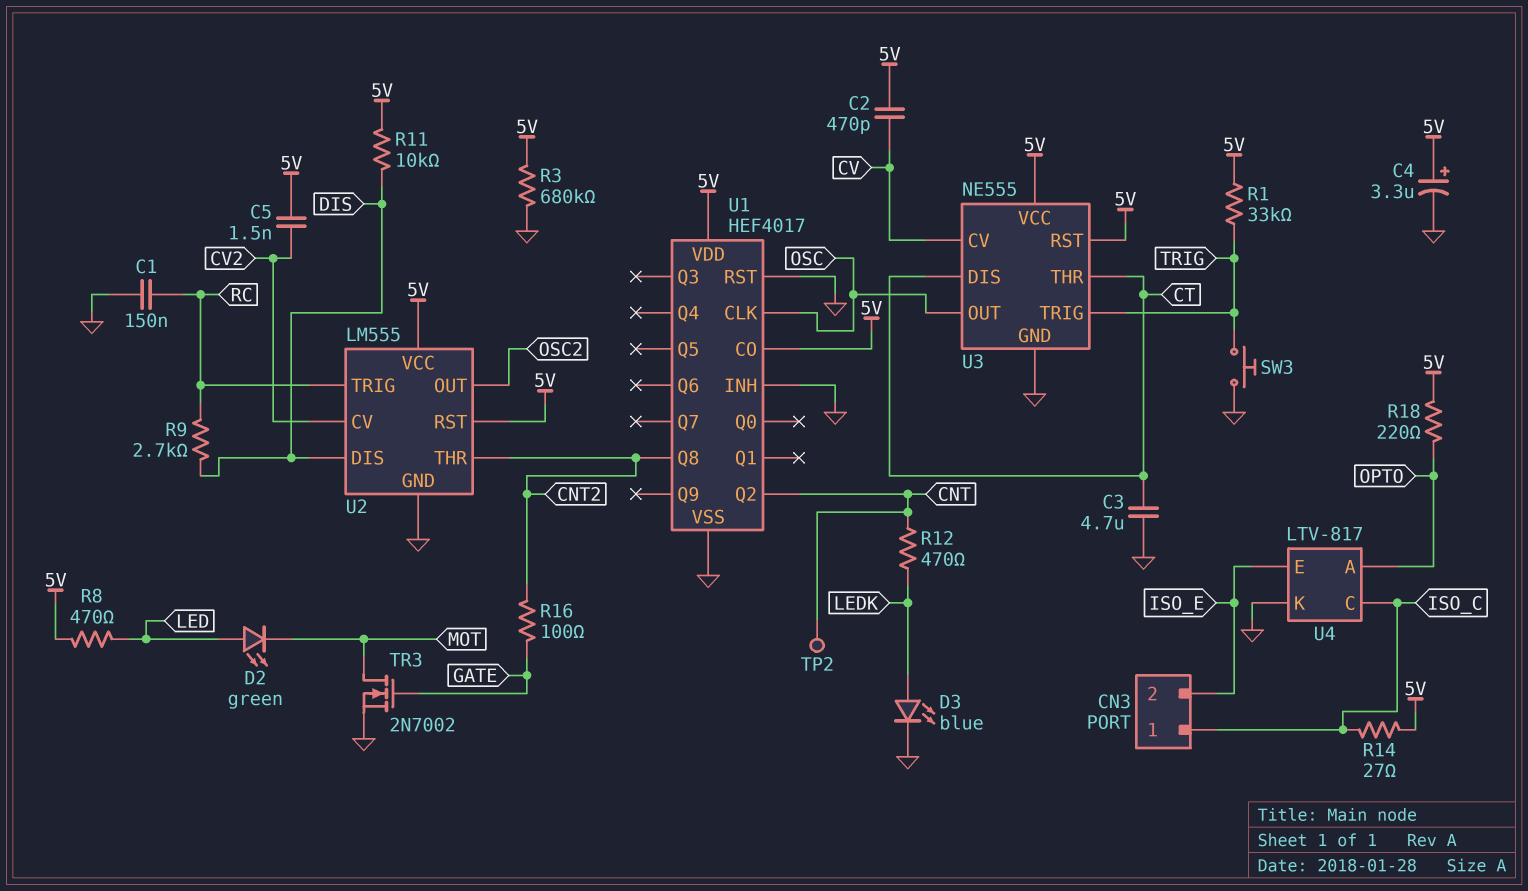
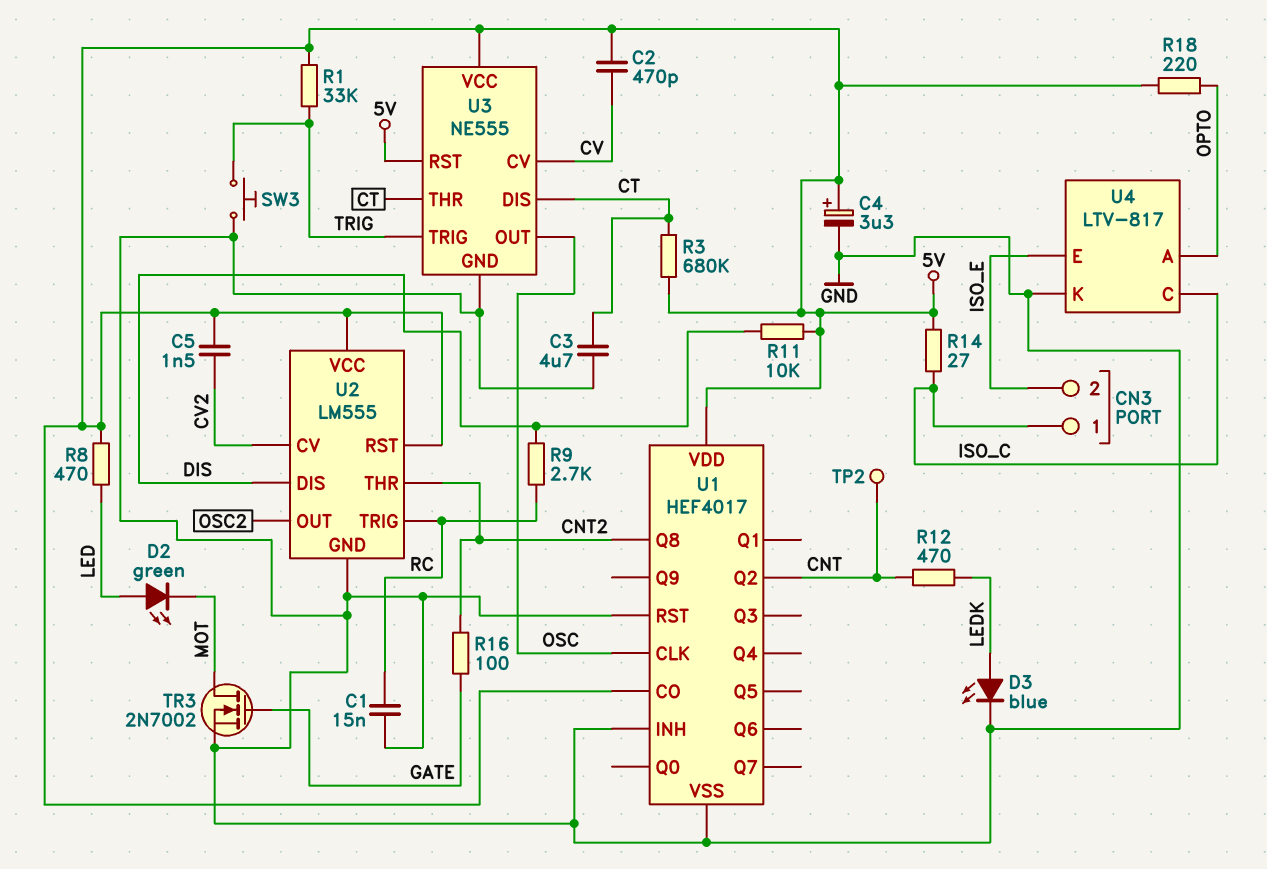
C1: 150nF (GND, RC) -> 15nF (GND, RC)
R3: 680k (5V, GND) -> 680k (5V, CT)

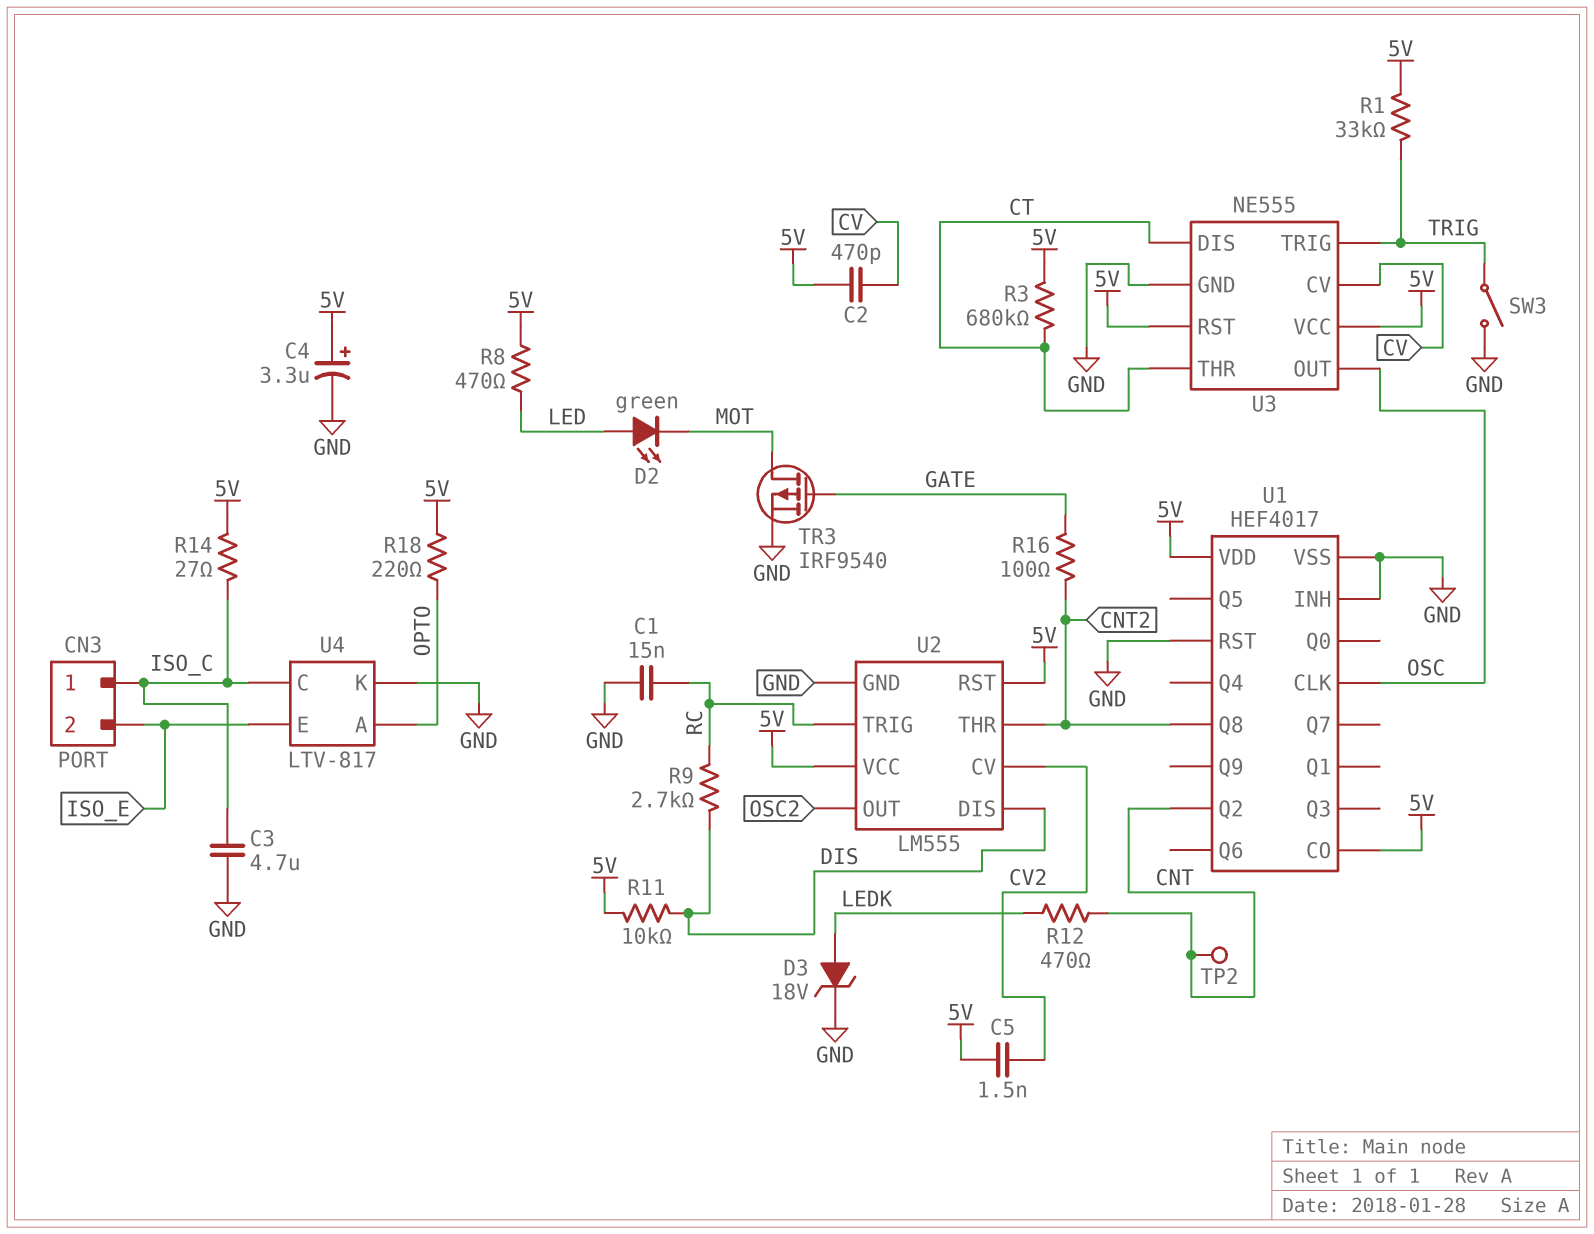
C3: 4.7uF (CT, GND) -> 4.7uF (GND, ISO_C)
D3: LED blue (A LEDK, K GND) -> zener 18V (A LEDK, K GND)
SW3: button (GND, TRIG) -> switch (GND, TRIG)
TR3: NMOS 2N7002 (G GATE, D MOT, S GND) -> PMOS IRF9540 (G GATE, D MOT, S GND)

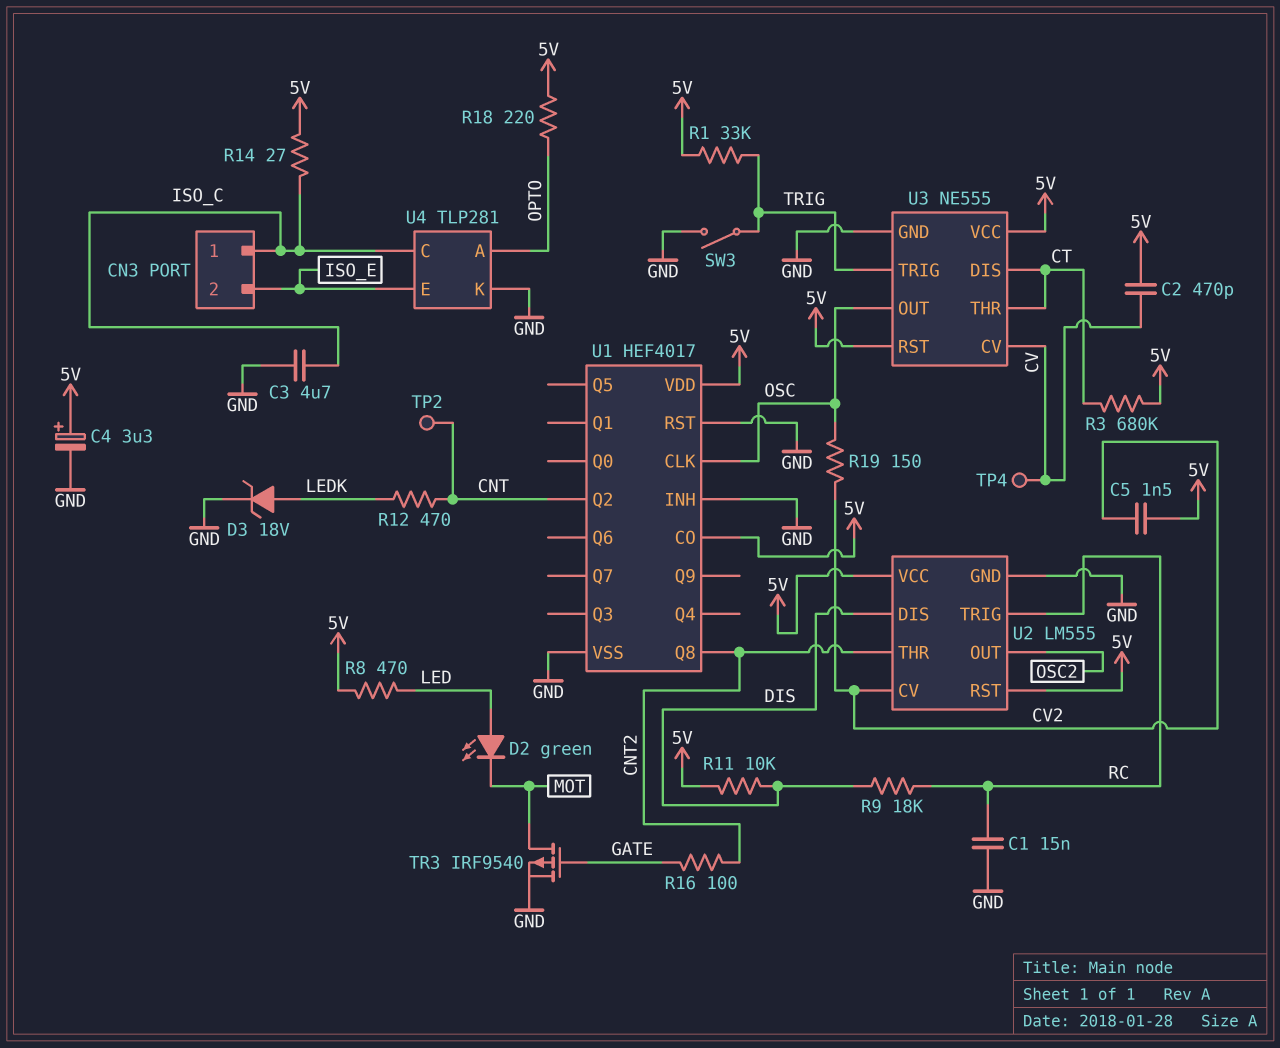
R9: 2.7k (DIS, RC) -> 18k (DIS, RC)
R19: none -> 150 (CV2, OSC)
TP4: none -> test point (CV)
U4: LTV-817 -> TLP281

